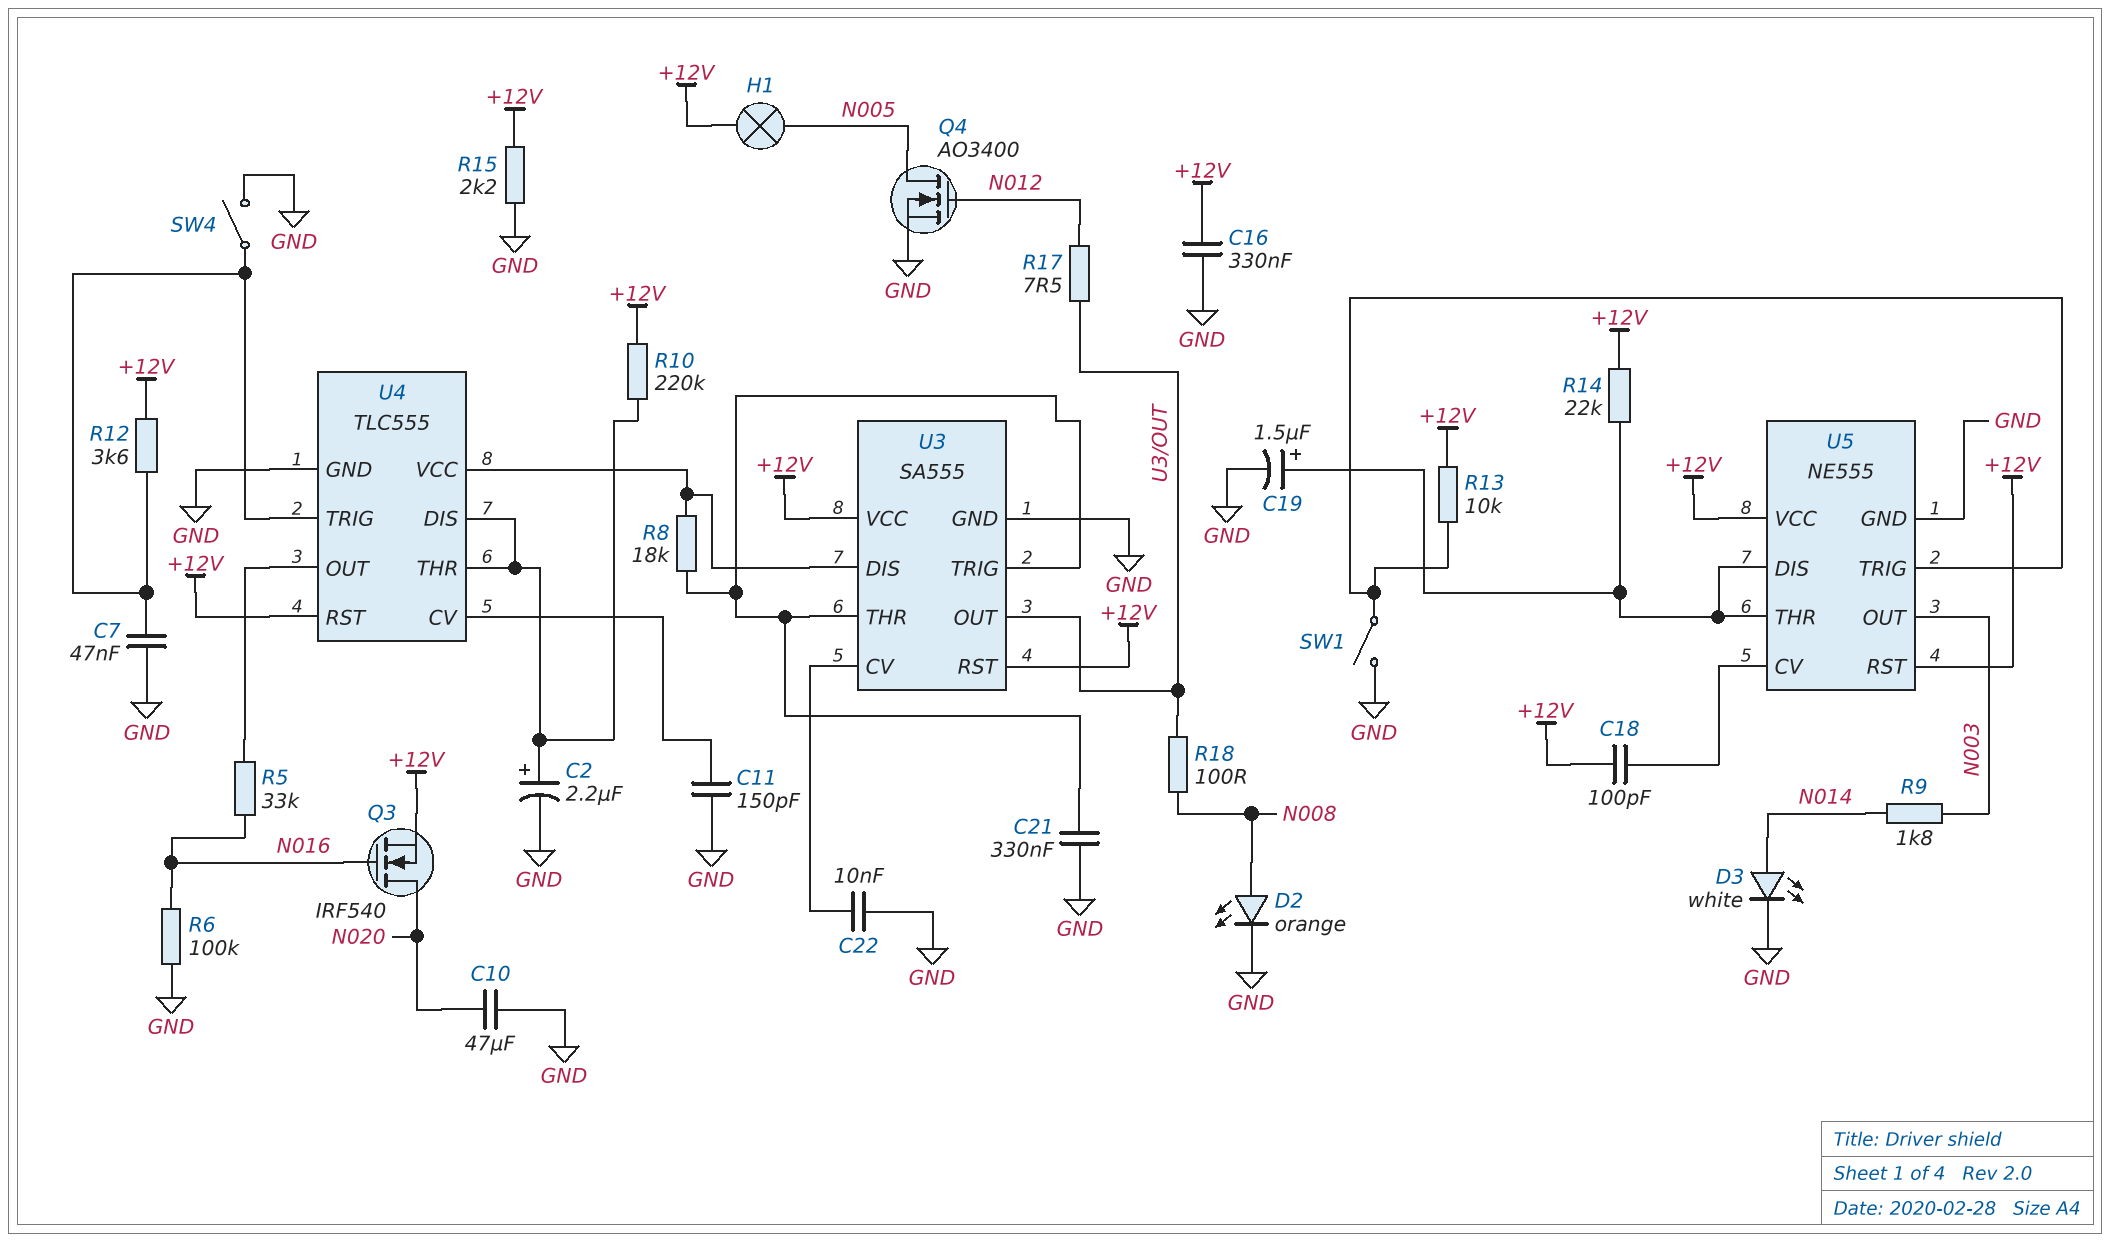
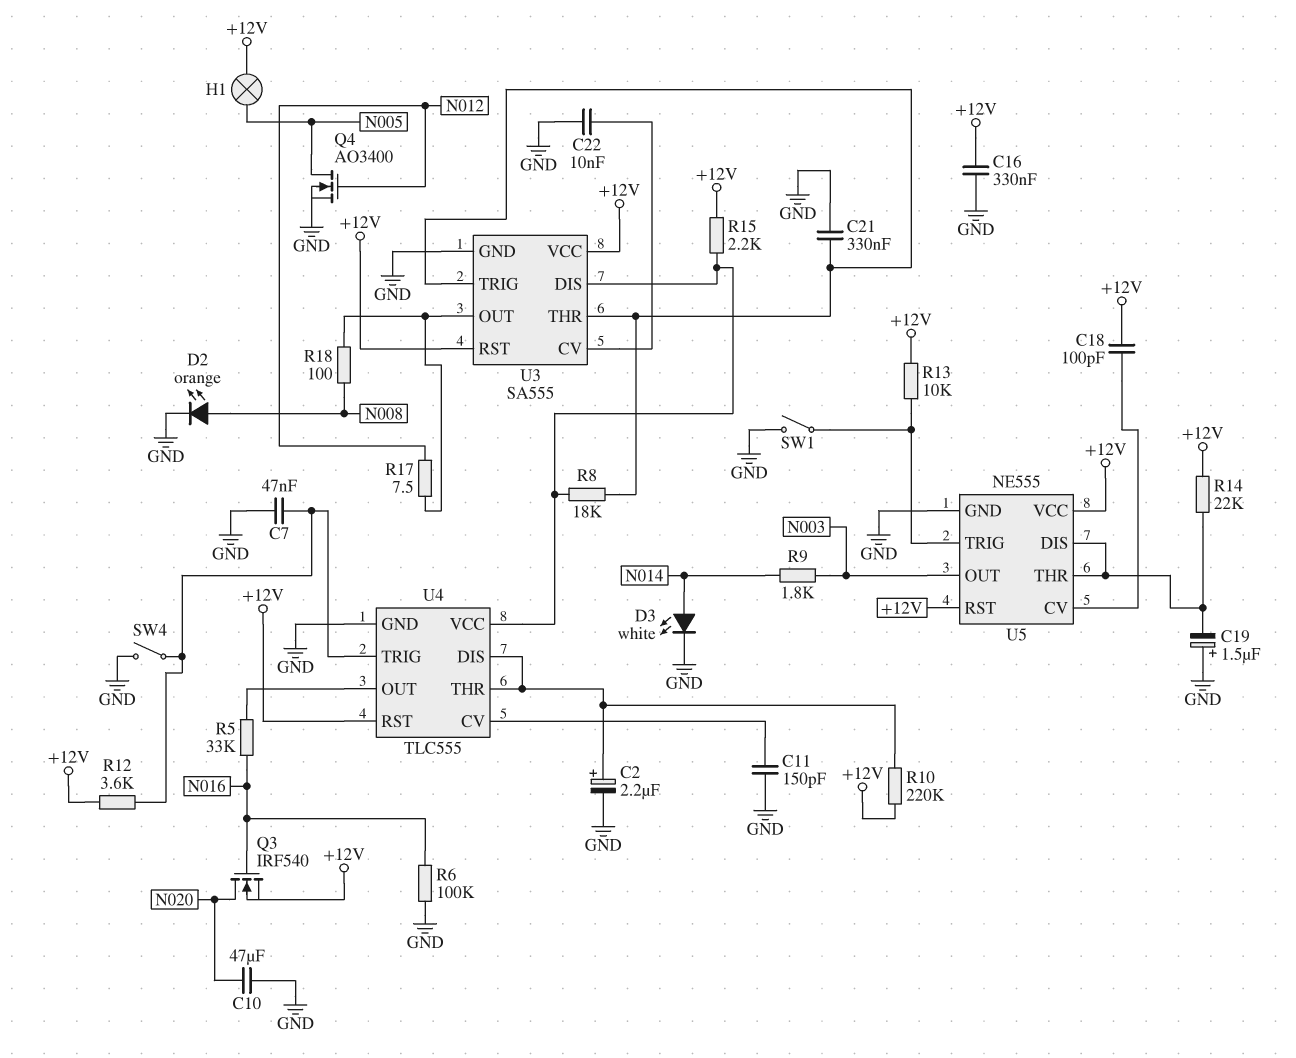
C19: 1.5uF (plus U5/DIS, minus GND) -> 1.5uF (plus GND, minus U5/DIS)
R15: 2.2k (+12V, GND) -> 2.2k (+12V, U3/DIS)

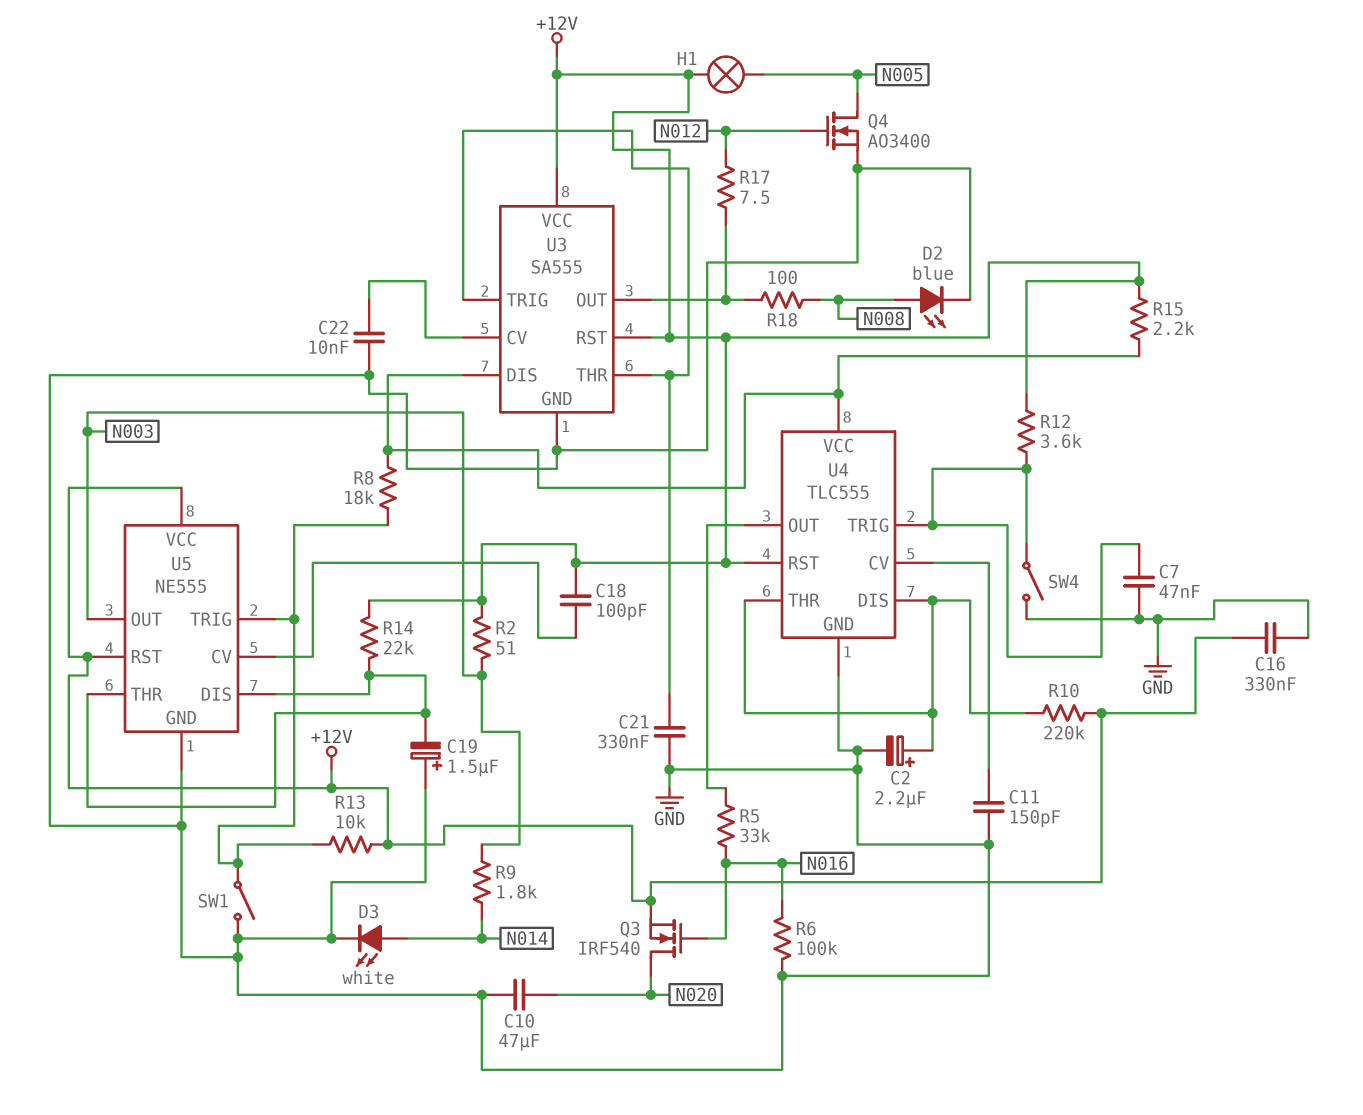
D2: LED orange (A N008, K GND) -> LED blue (A N008, K GND)
R2: none -> 51 (+12V, N003)
R8: 18k (U3/DIS, U3/THR) -> 18k (U3/DIS, U5/TRIG)

